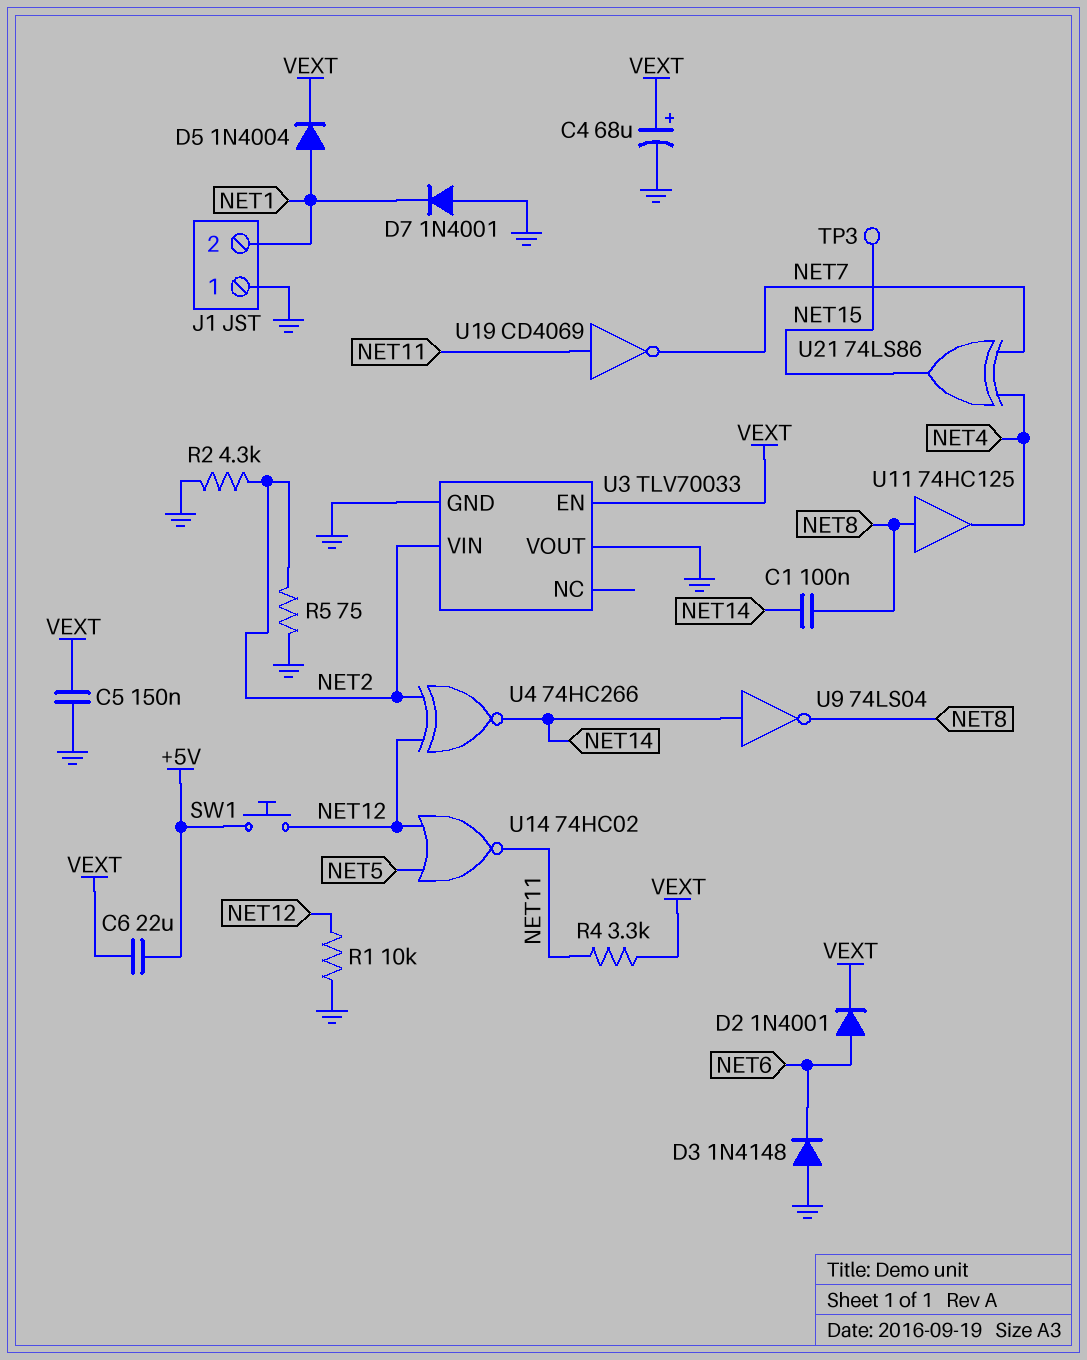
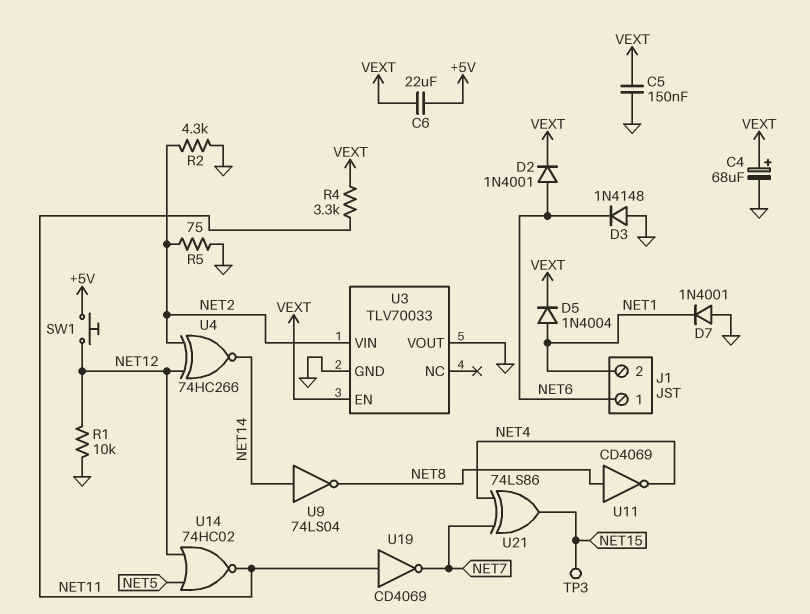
C1: 100nF (NET8, NET14) -> none
J1 pin 1: GND -> NET6
U11: buffer 74HC125 (in NET8, out NET4) -> NOT CD4069 (in NET8, out NET4)

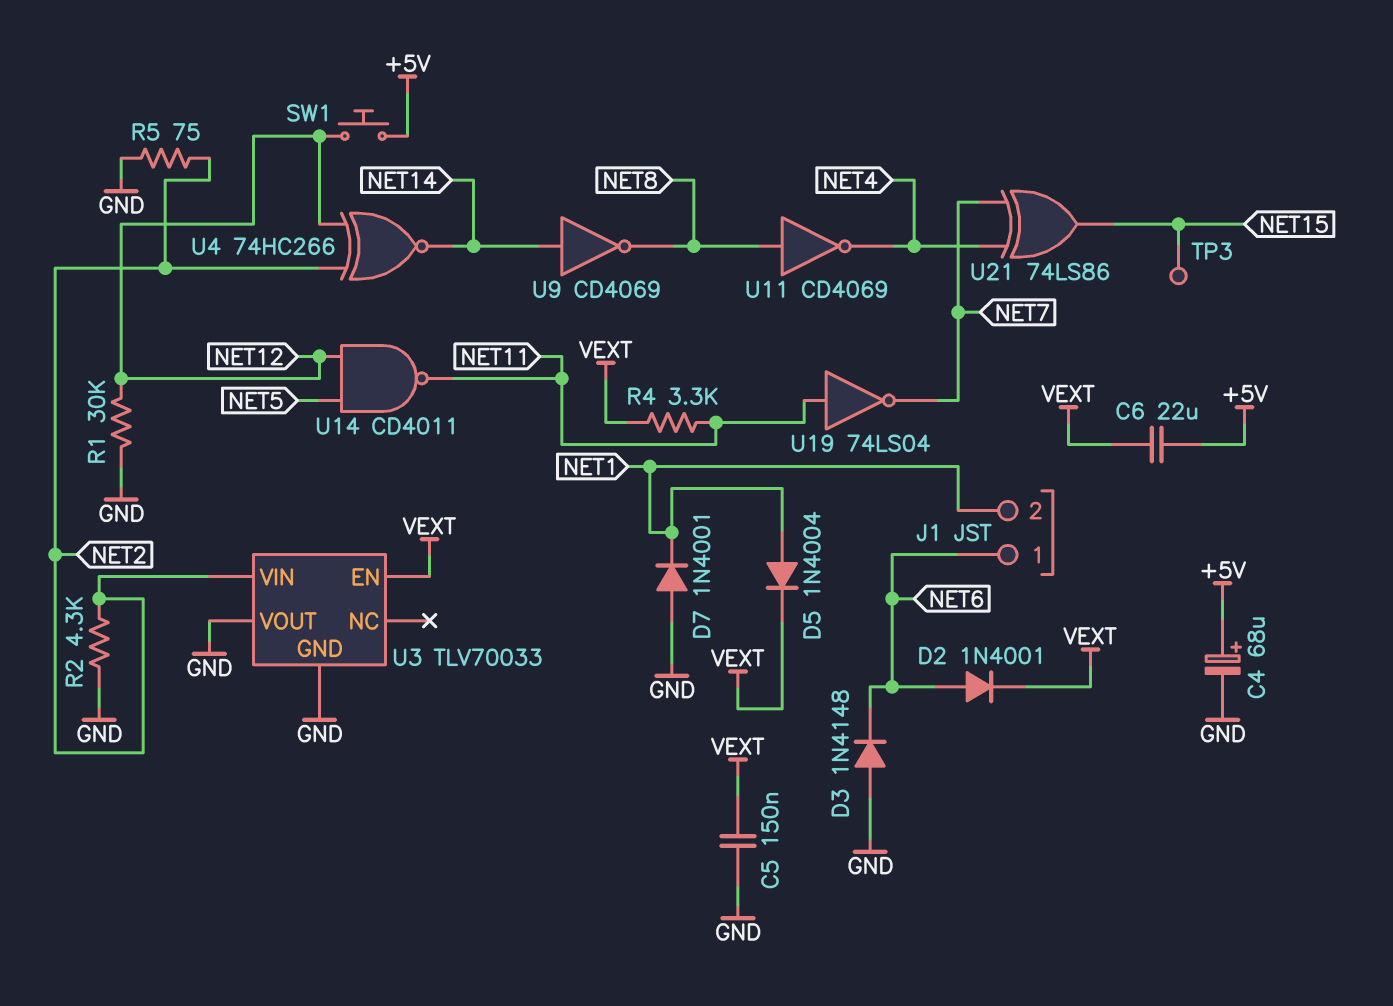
C4: 68uF (plus VEXT, minus GND) -> 68uF (plus +5V, minus GND)
R1: 10k (GND, NET12) -> 30k (GND, NET12)
U9: NOT 74LS04 (in NET14, out NET8) -> NOT CD4069 (in NET14, out NET8)
U14: NOR 74HC02 (in NET5, in NET12, out NET11) -> NAND CD4011 (in NET5, in NET12, out NET11)
U19: NOT CD4069 (in NET11, out NET7) -> NOT 74LS04 (in NET11, out NET7)

